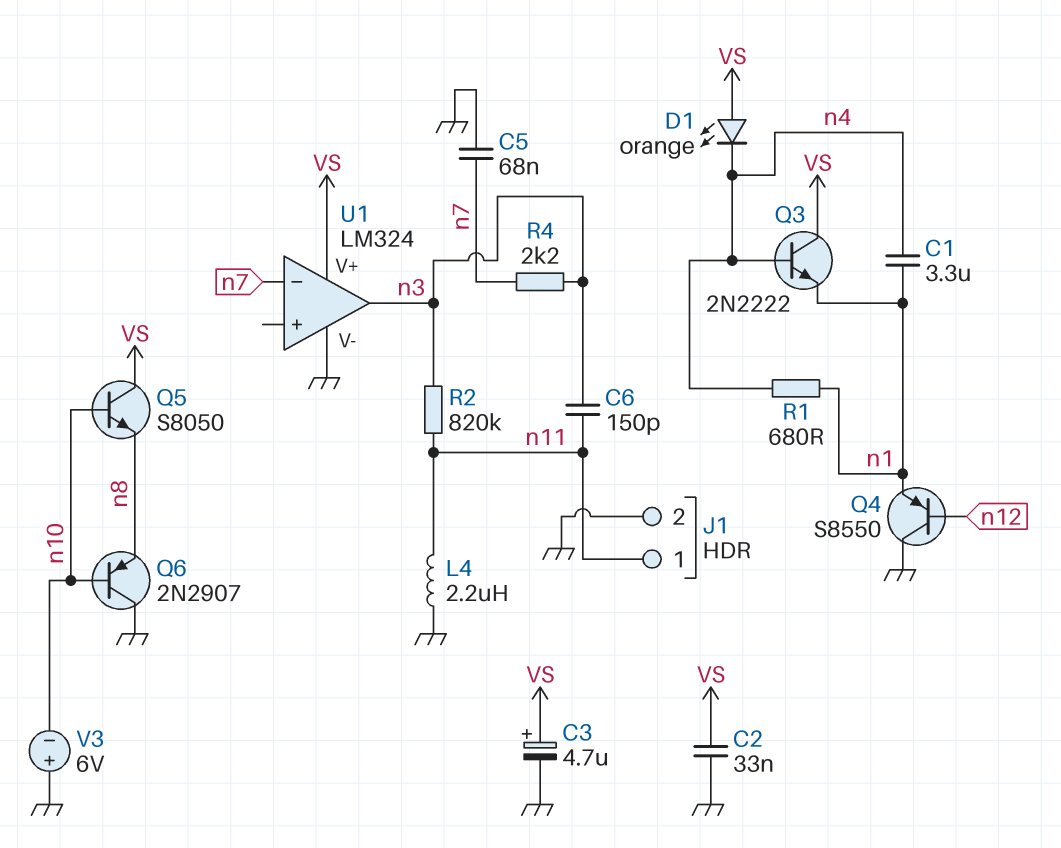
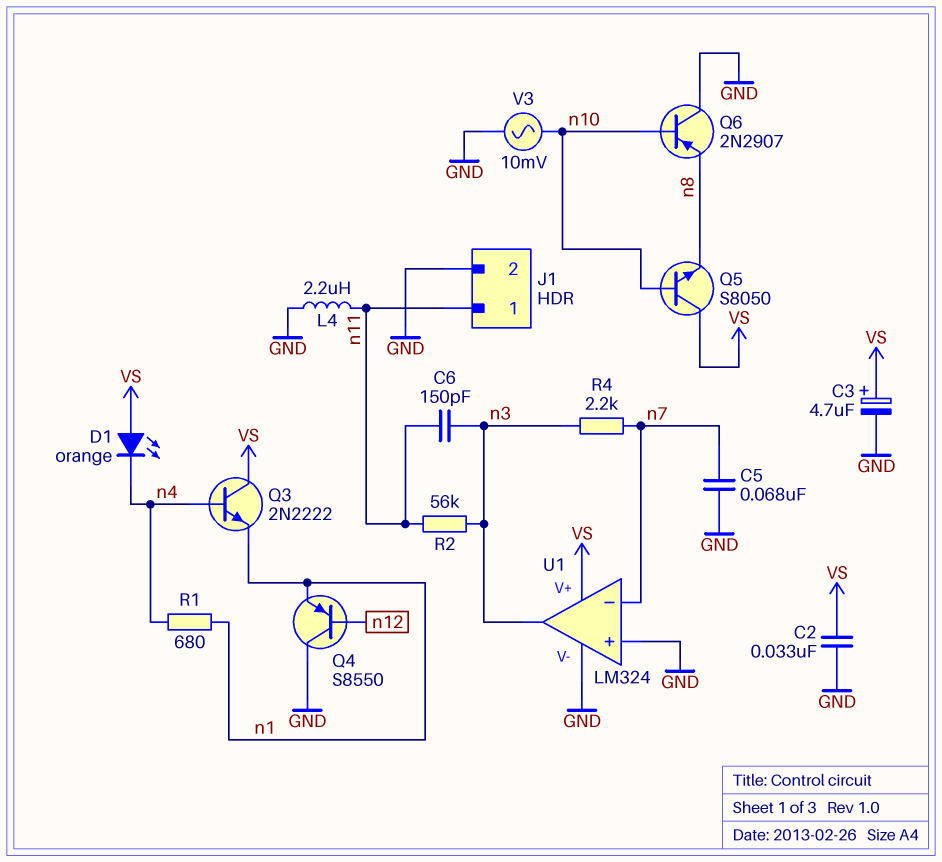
C1: 3.3uF (n1, n4) -> none
R2: 820k (n3, n11) -> 56k (n3, n11)
U1 pin in+: none -> GND
V3: 6V (plus GND, minus n10) -> AC 10mV (GND, n10)

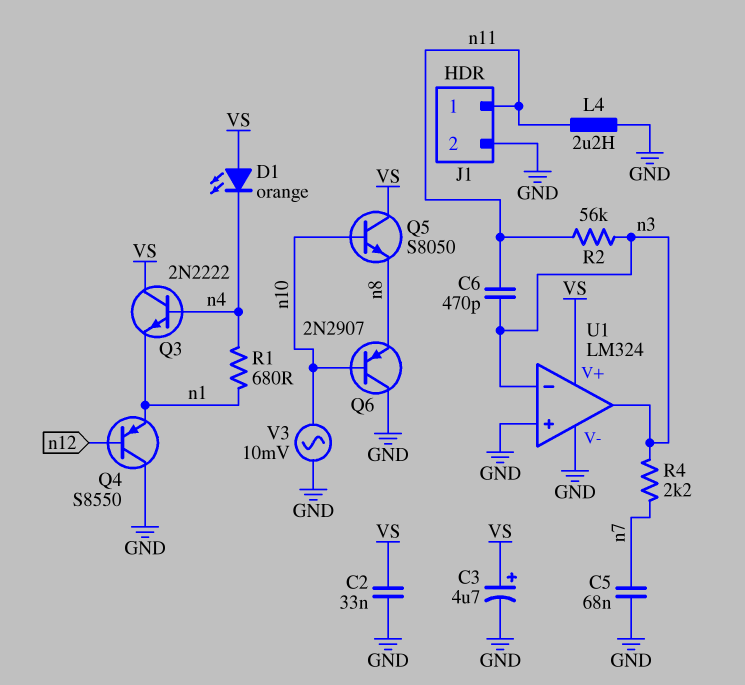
C6: 150pF (n3, n11) -> 470pF (n3, n11)
U1 pin in-: n7 -> n3

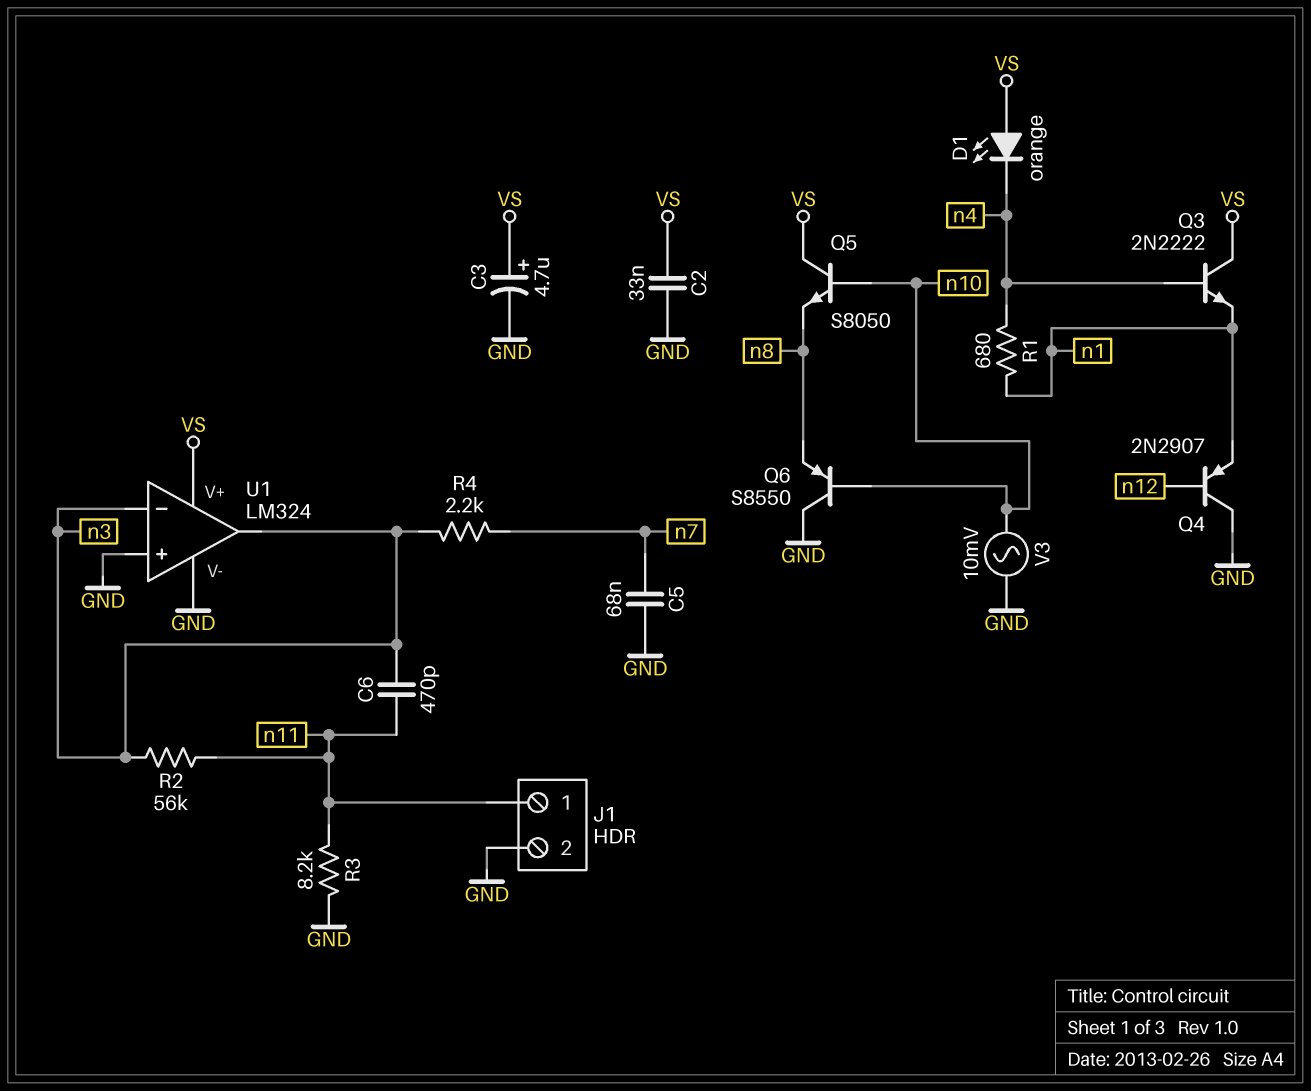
L4: 2.2uH (GND, n11) -> none
Q4: PNP S8550 (B n12, C GND, E n1) -> PNP 2N2907 (B n12, C GND, E n1)
Q6: PNP 2N2907 (B n10, C GND, E n8) -> PNP S8550 (B n10, C GND, E n8)
R3: none -> 8.2k (GND, n11)

